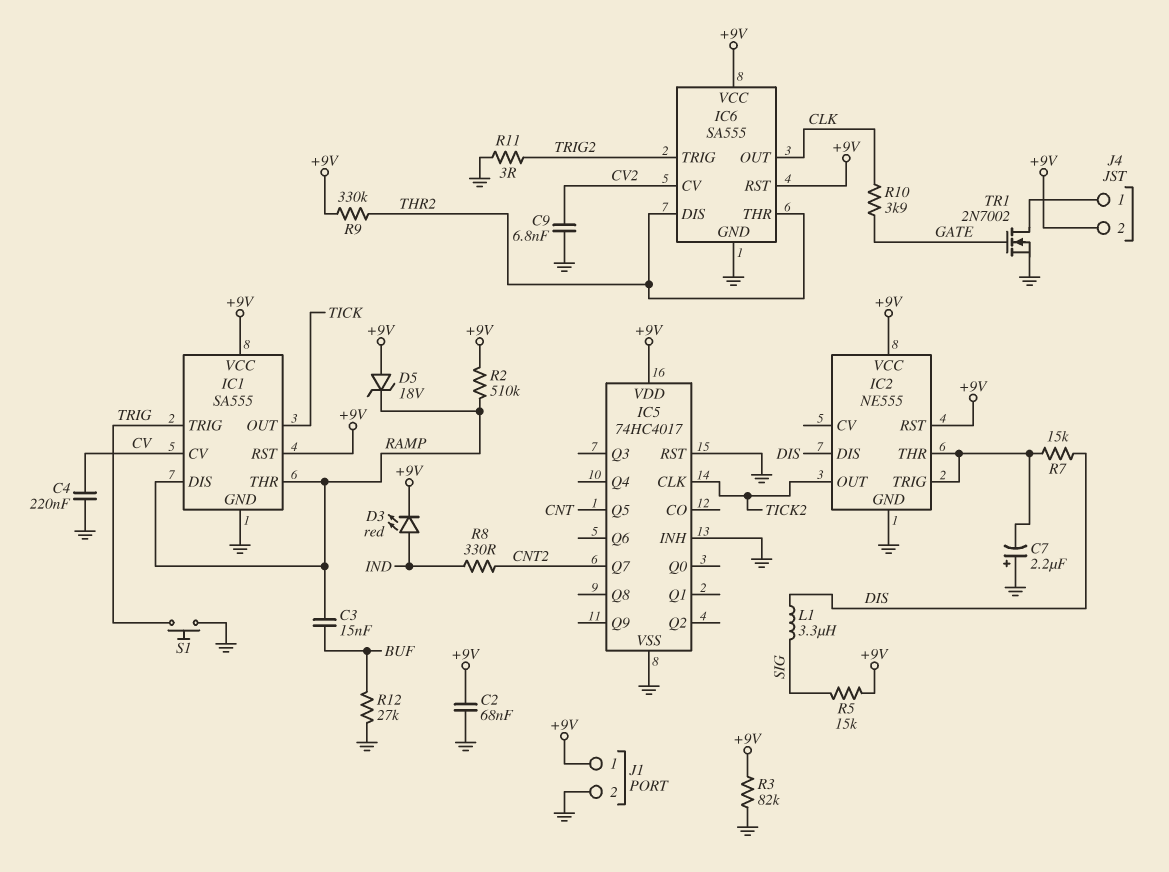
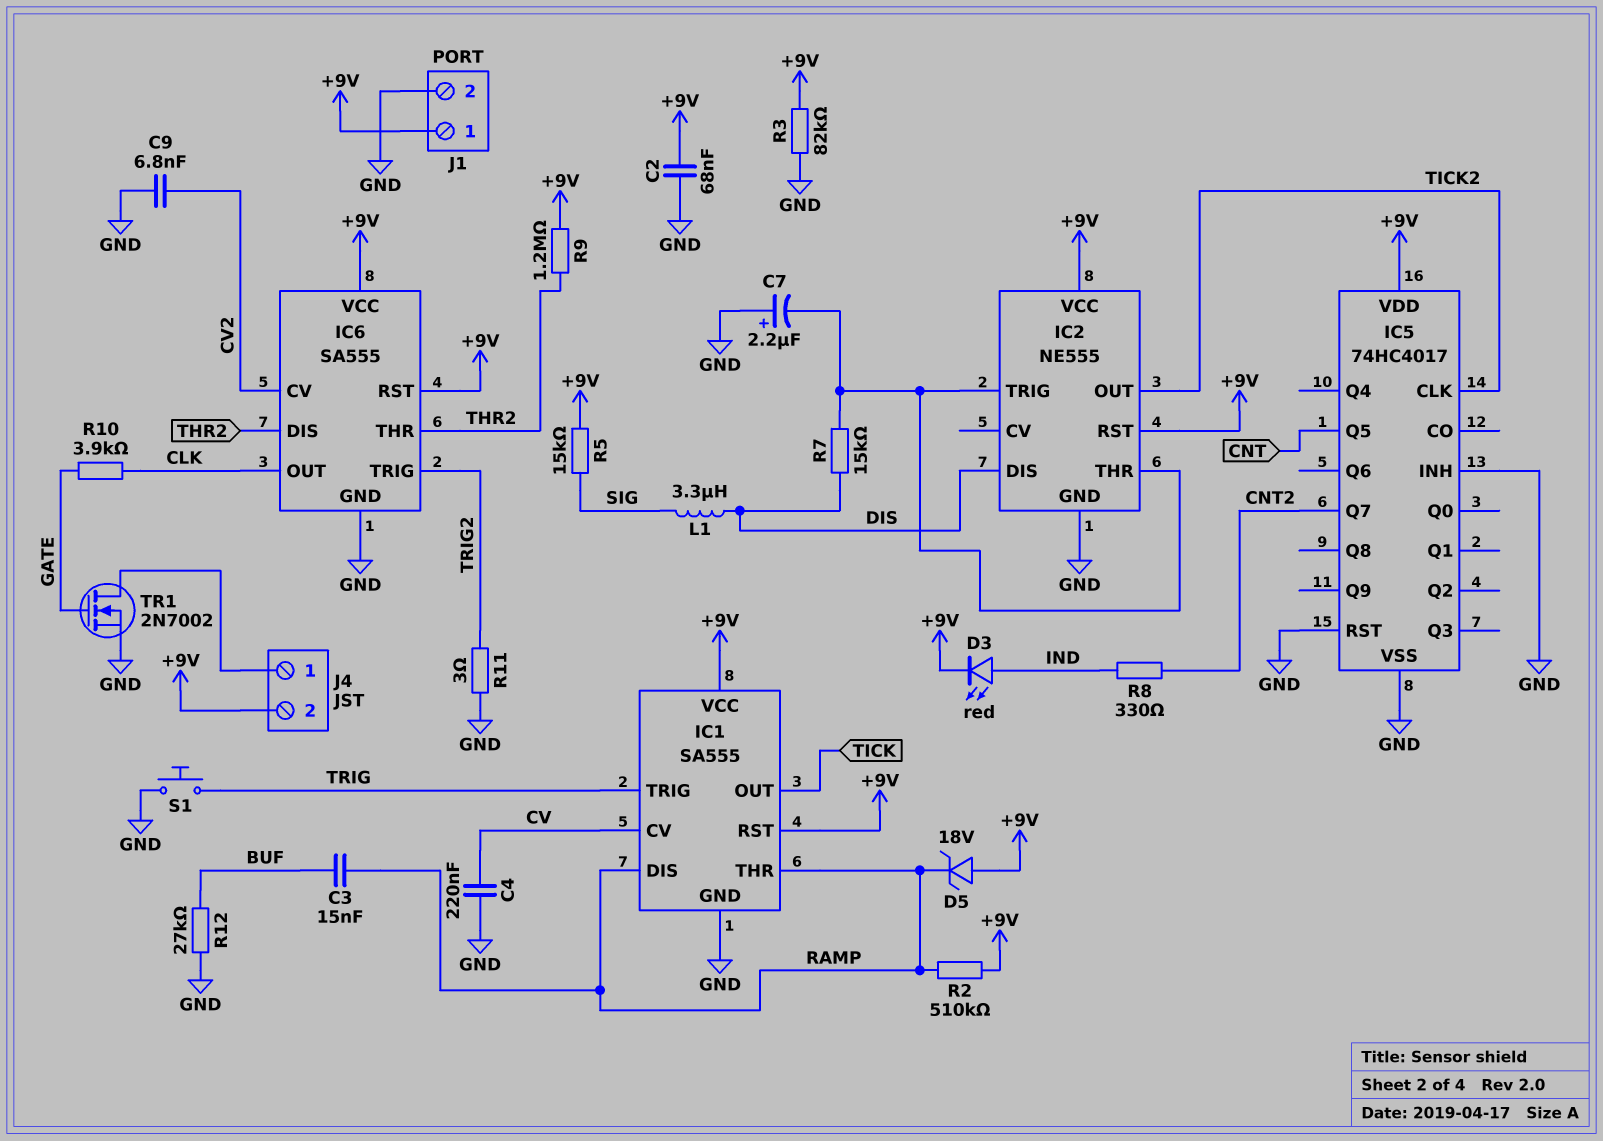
R9: 330k (+9V, THR2) -> 1.2M (+9V, THR2)

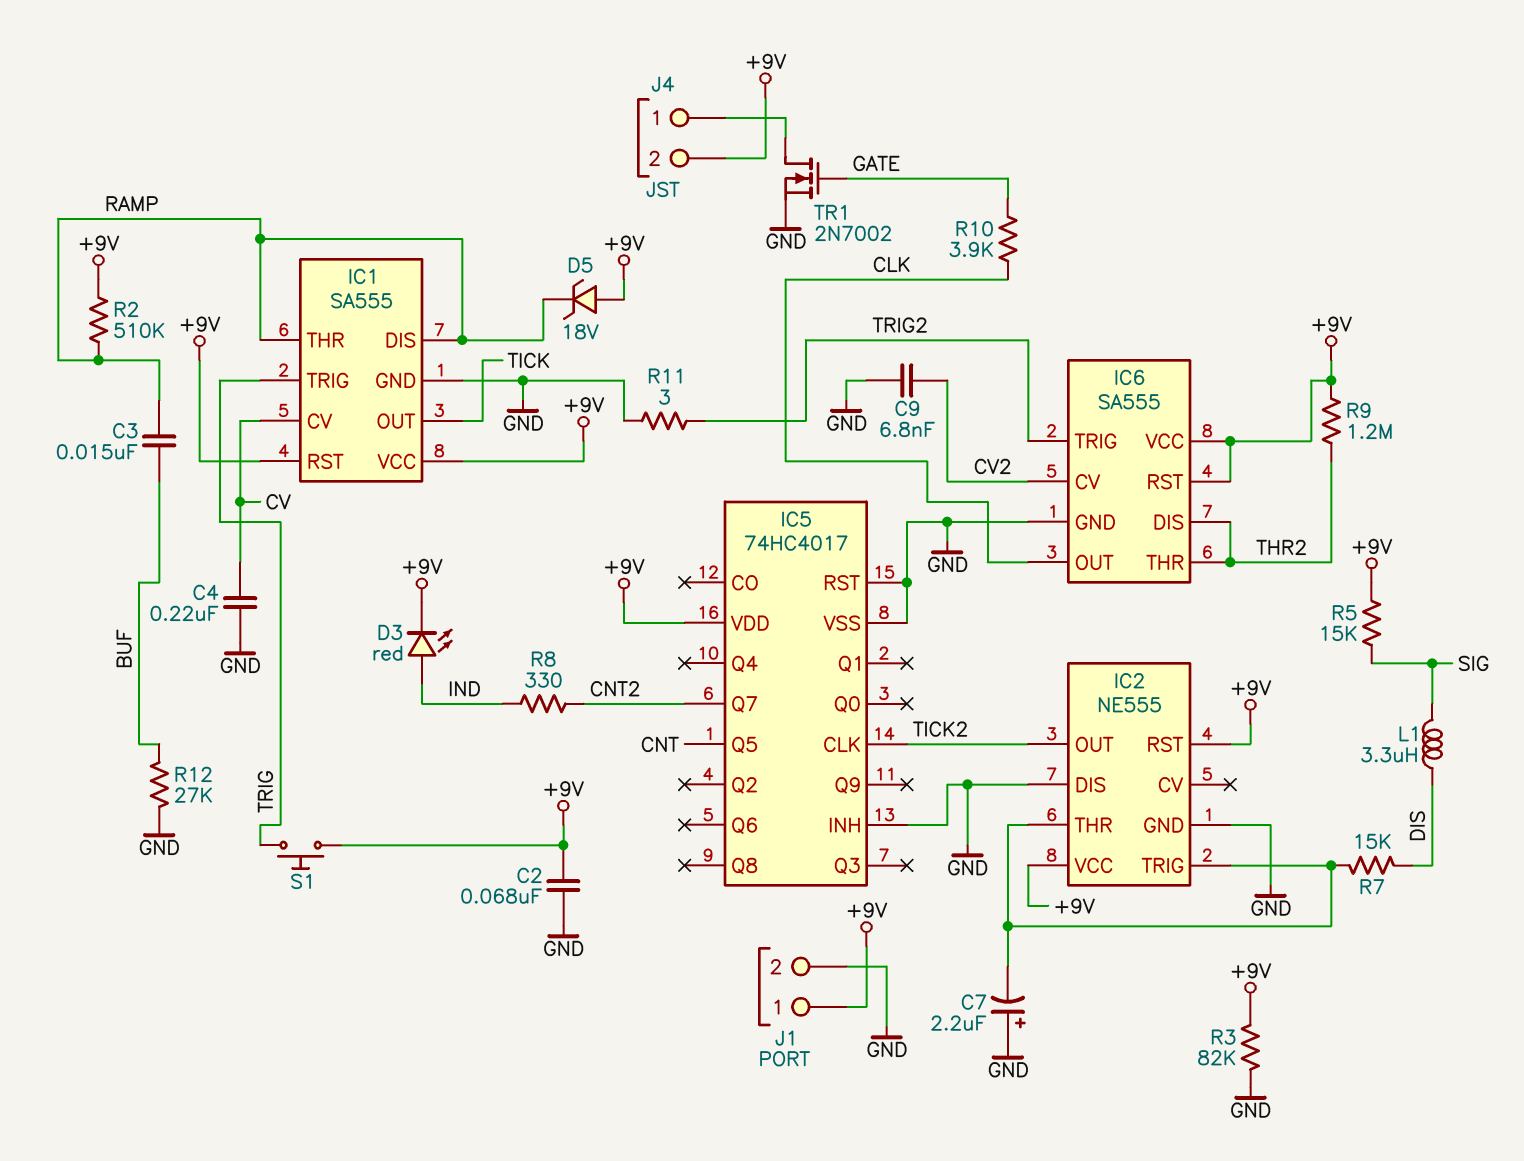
IC2 pin DIS: DIS -> GND
S1: button (GND, TRIG) -> button (+9V, TRIG)

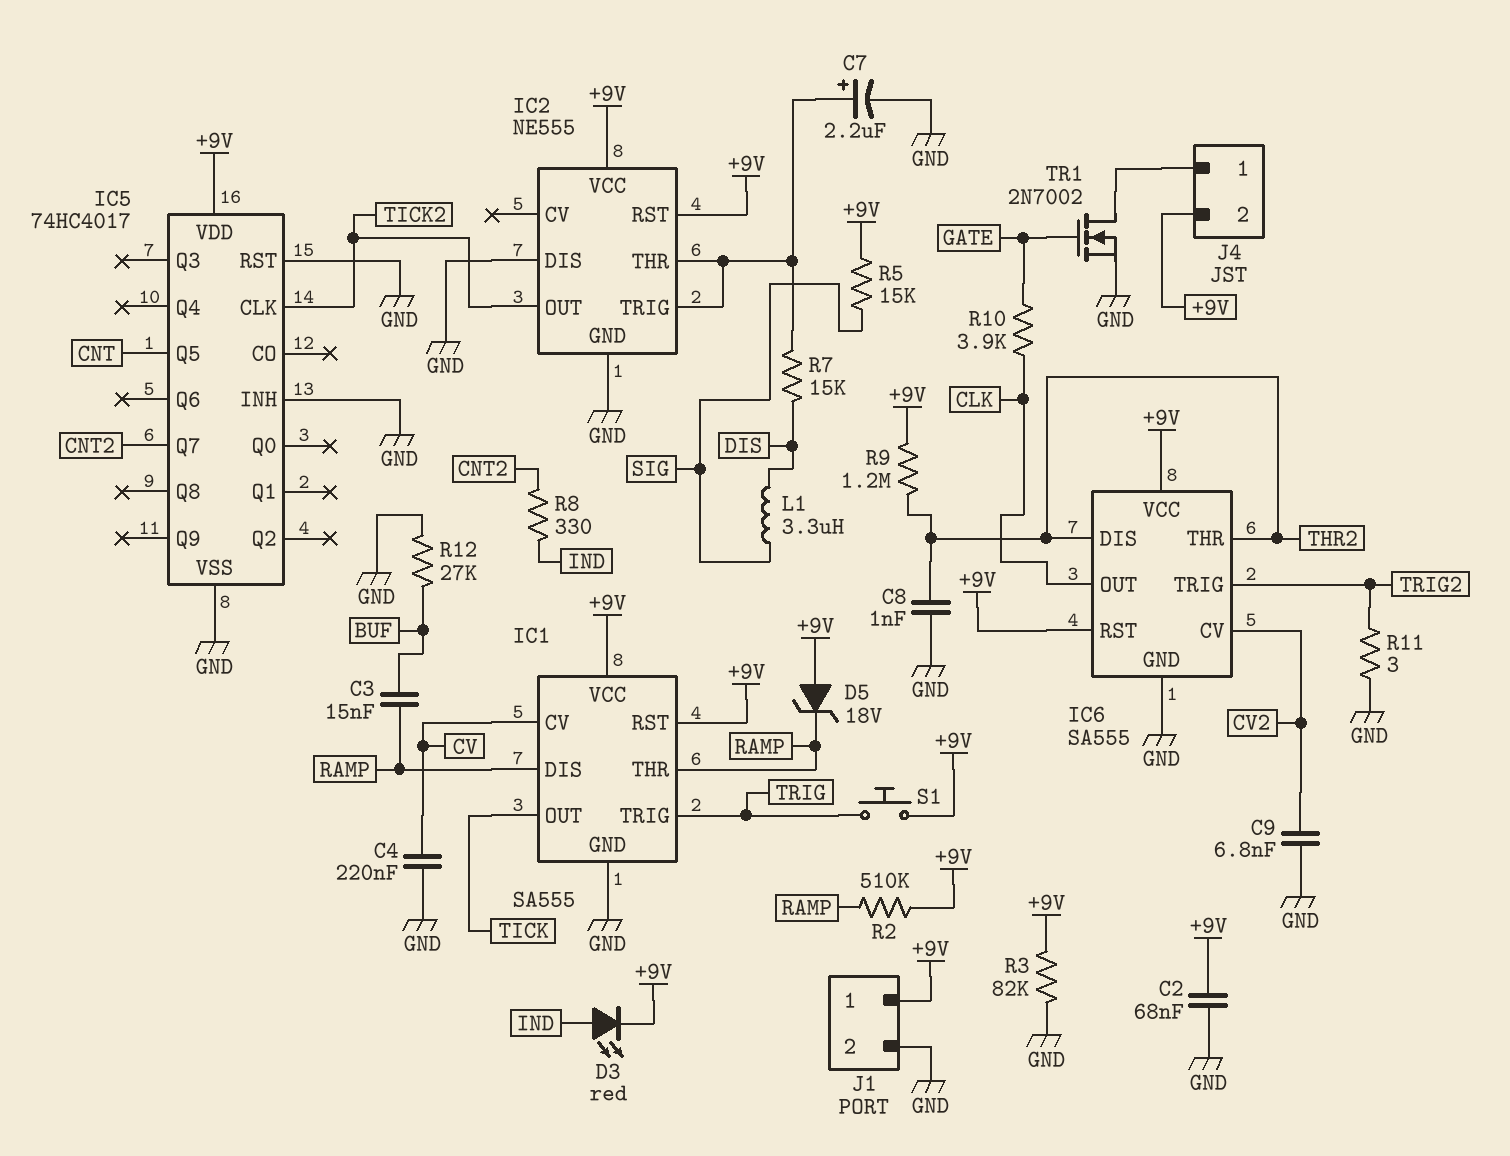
C7: 2.2uF (plus GND, minus IC2/THR) -> 2.2uF (plus IC2/THR, minus GND)
C8: none -> 1nF (GND, THR2)

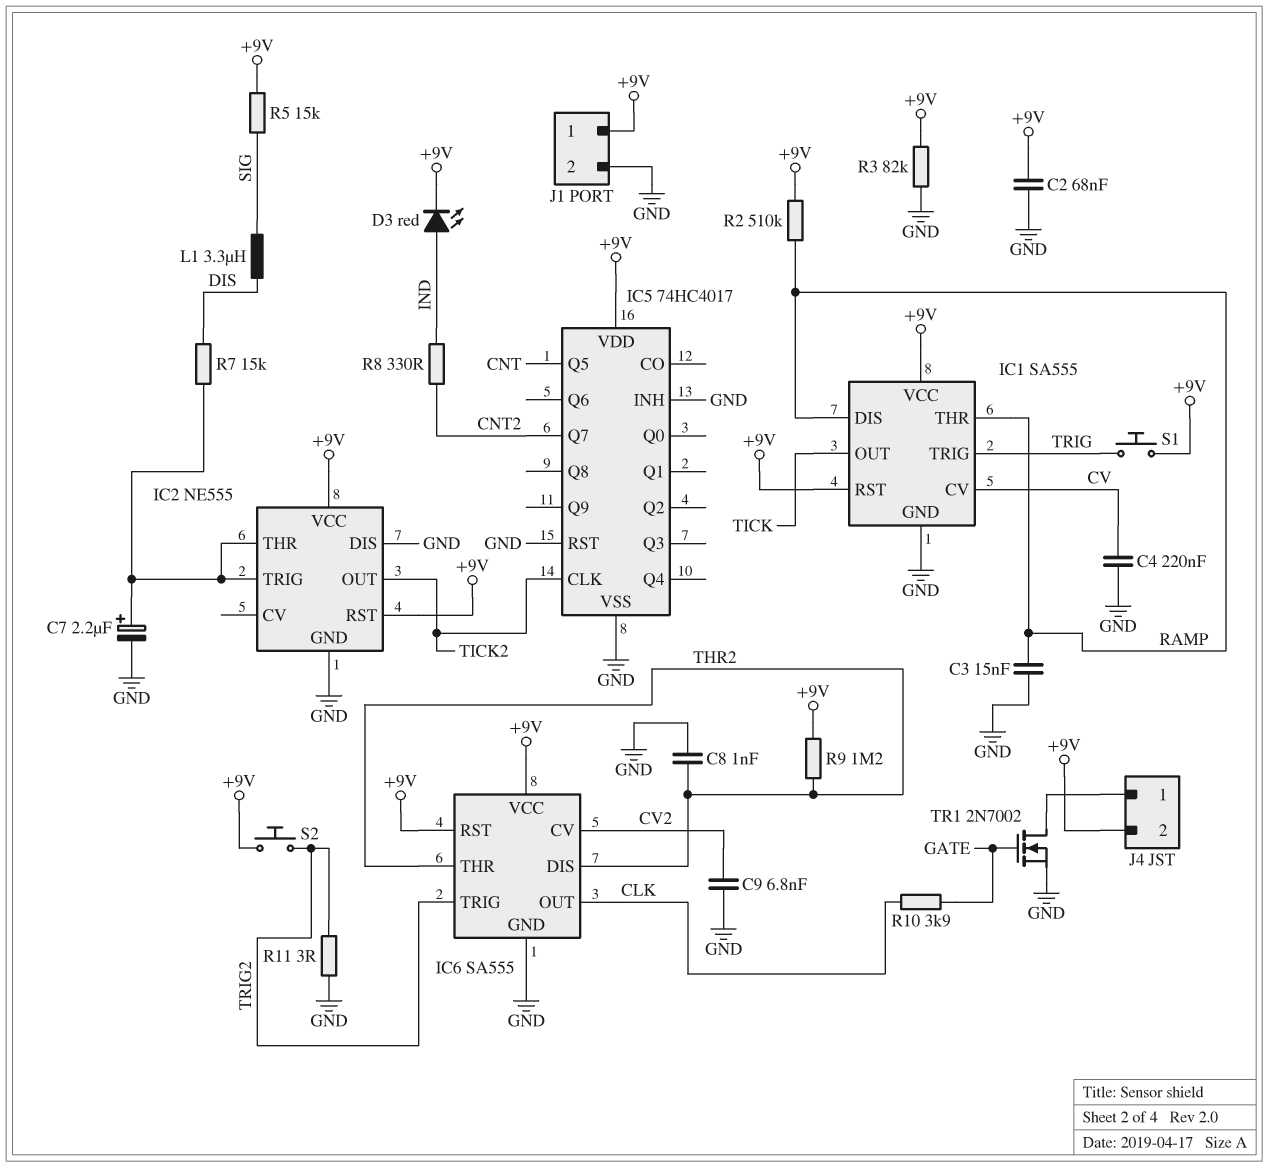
C3: 15nF (BUF, RAMP) -> 15nF (GND, RAMP)
D5: zener 18V (A +9V, K RAMP) -> none
R12: 27k (BUF, GND) -> none
S2: none -> button (+9V, TRIG2)

